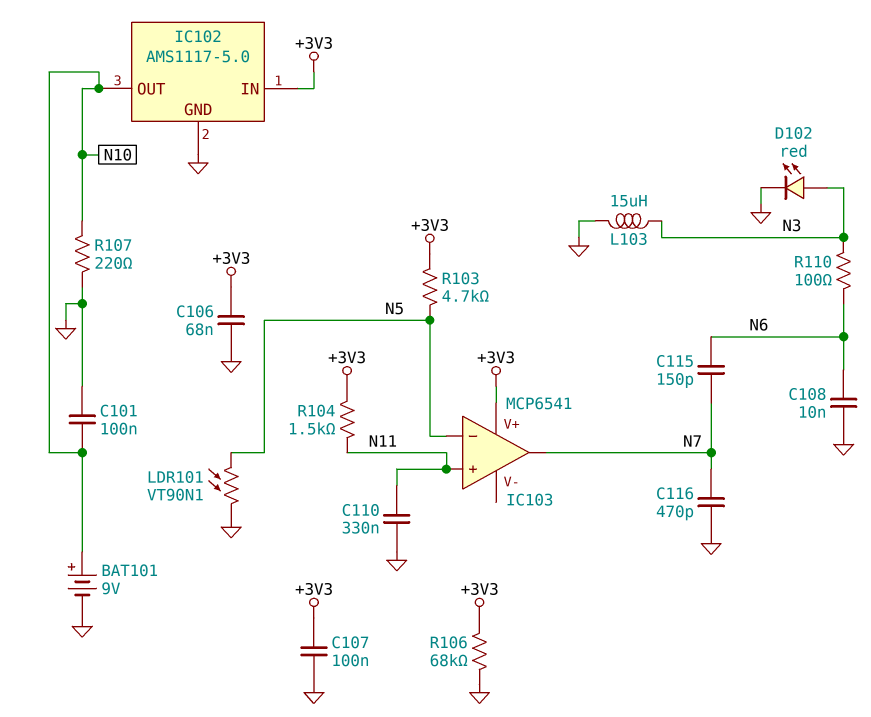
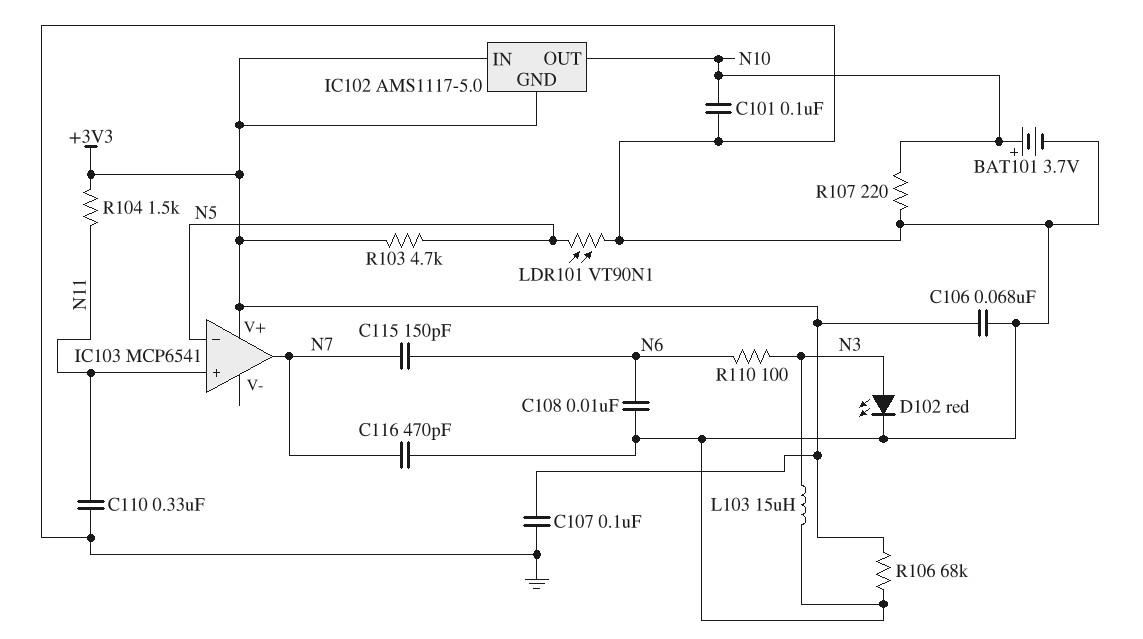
BAT101: 9V (plus N10, minus GND) -> 3.7V (plus N10, minus GND)
IC102 pin GND: GND -> +3V3

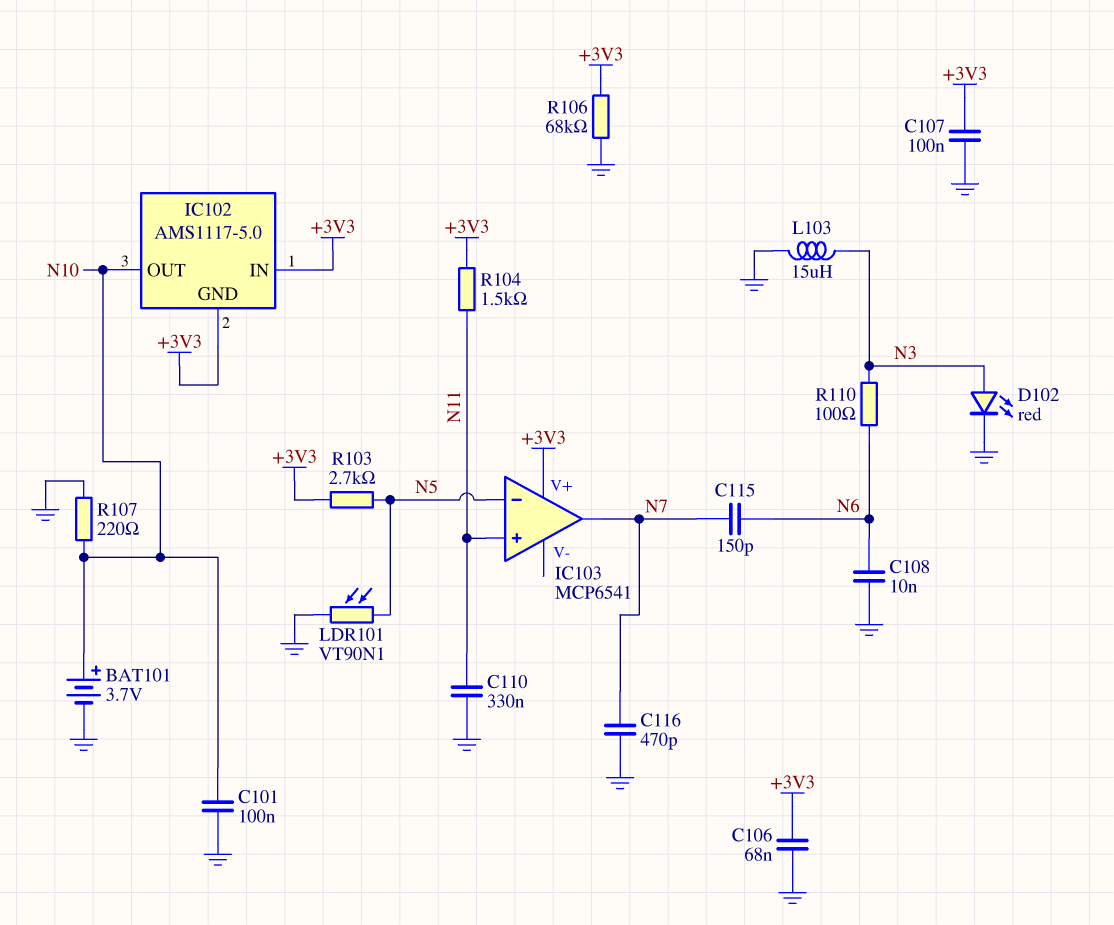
R103: 4.7k (+3V3, N5) -> 2.7k (+3V3, N5)

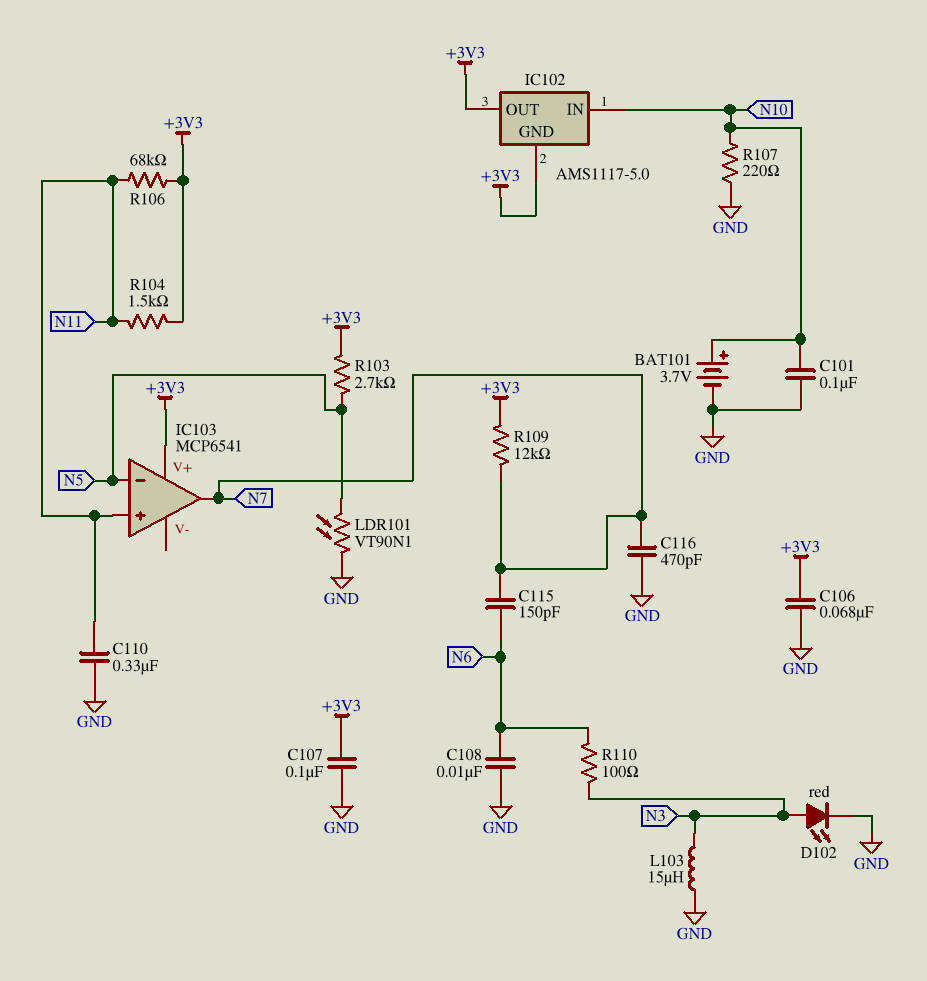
IC102 pin IN: +3V3 -> N10
IC102 pin OUT: N10 -> +3V3
R106: 68k (+3V3, GND) -> 68k (+3V3, N11)
R109: none -> 12k (+3V3, N7)

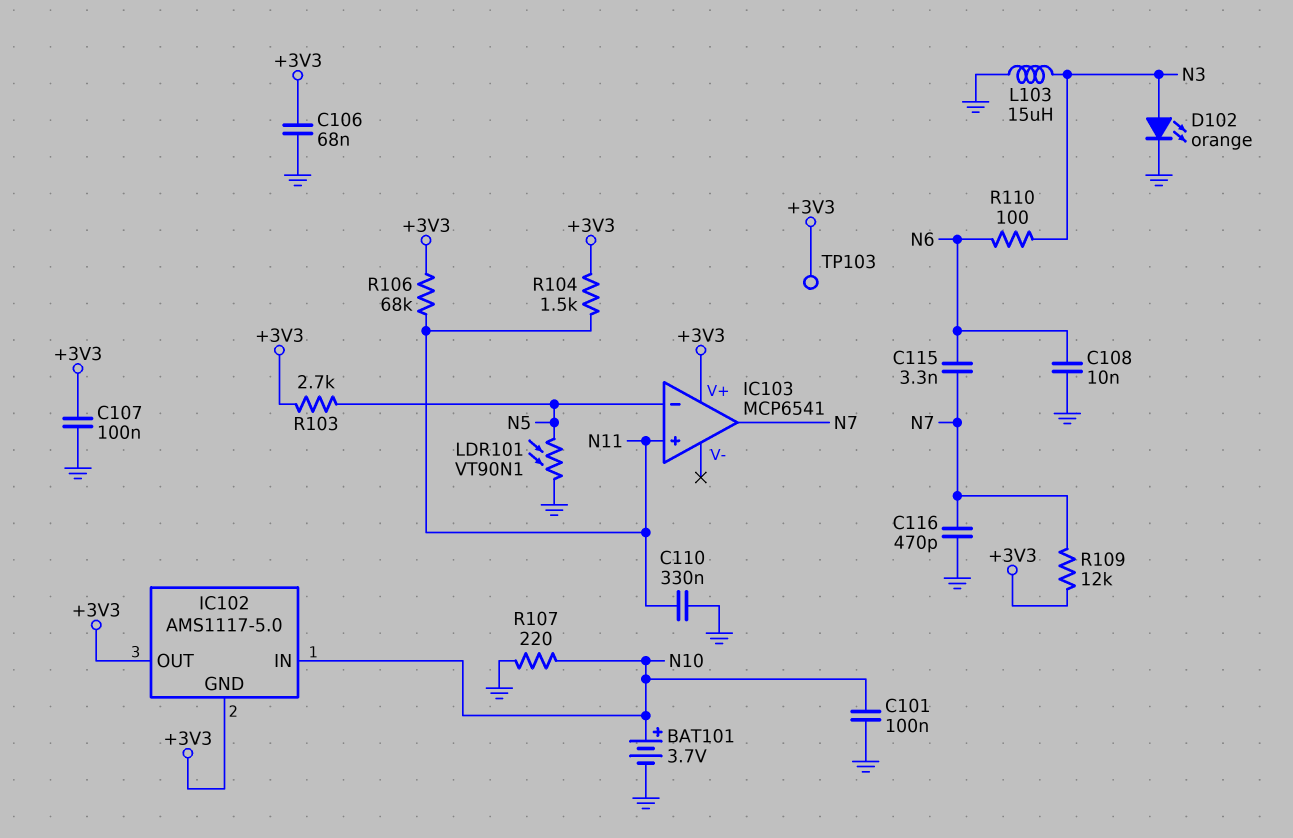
C115: 150pF (N6, N7) -> 3.3nF (N6, N7)
D102: LED red (A N3, K GND) -> LED orange (A N3, K GND)
TP103: none -> test point (+3V3)

